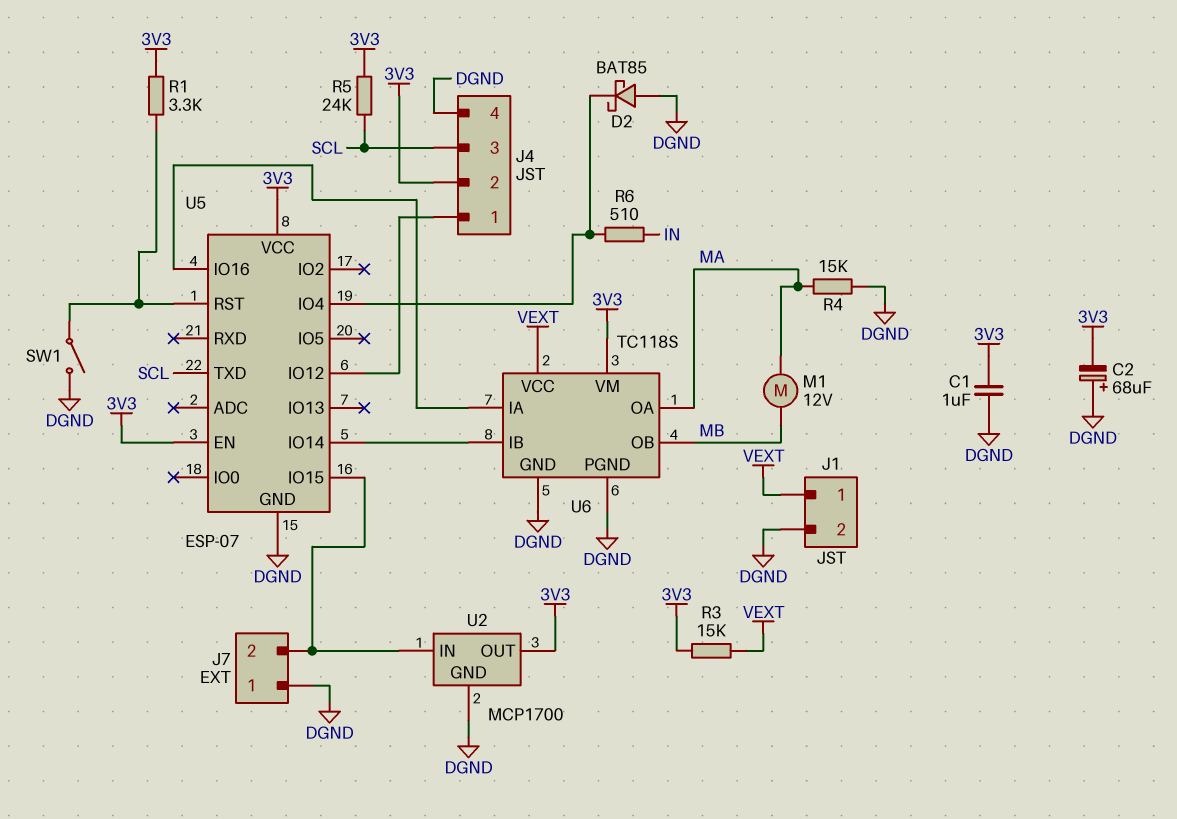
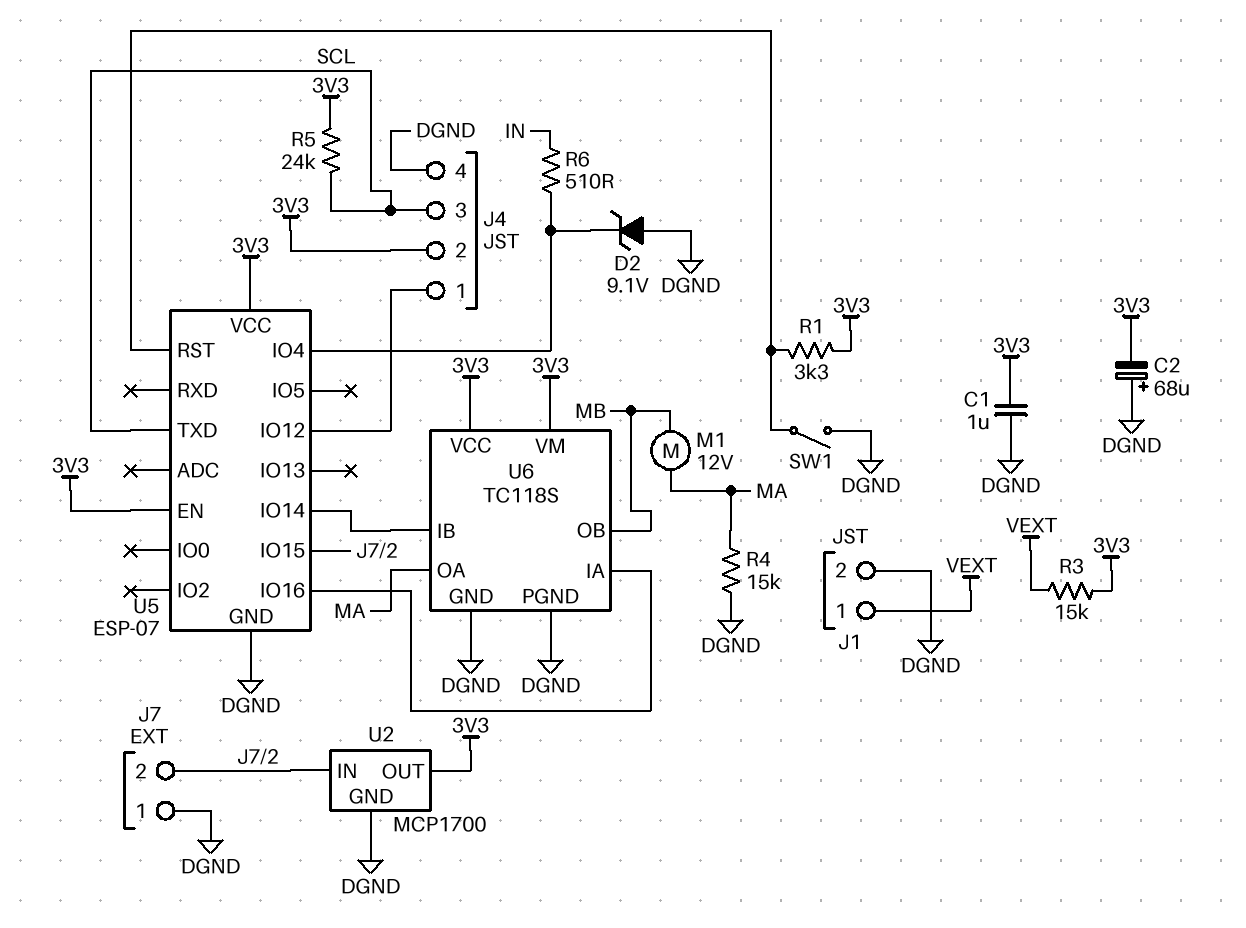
D2: schottky BAT85 (A DGND, K U5/IO4) -> zener 9.1V (A DGND, K U5/IO4)
U6 pin VCC: VEXT -> 3V3

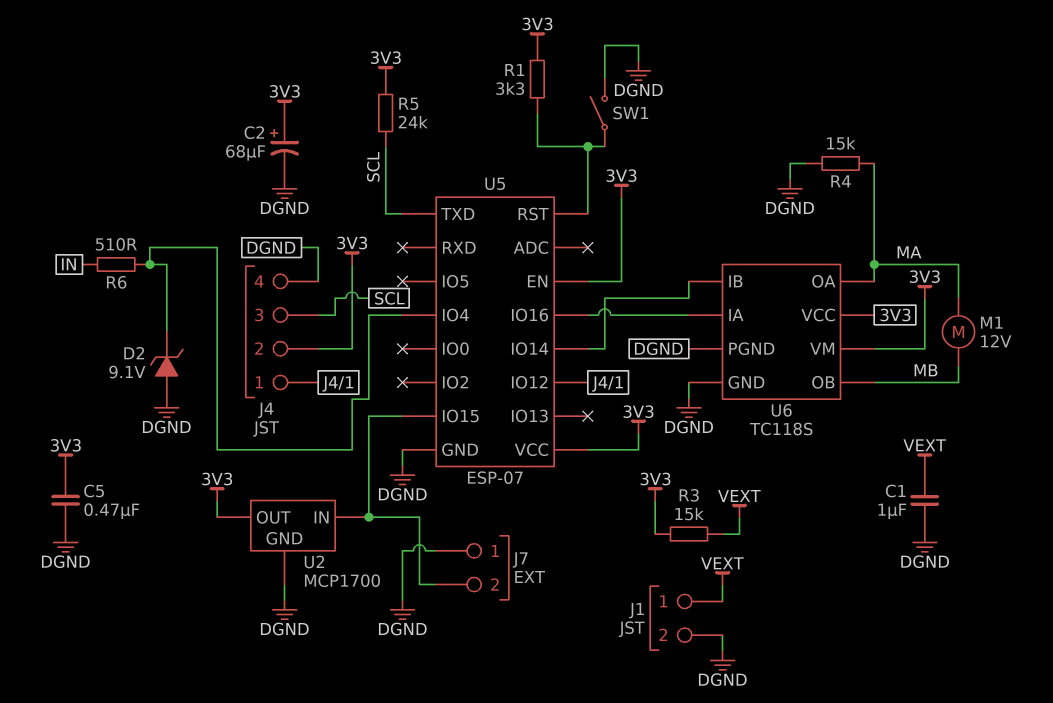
C1: 1uF (3V3, DGND) -> 1uF (DGND, VEXT)
C2: 68uF (plus DGND, minus 3V3) -> 68uF (plus 3V3, minus DGND)
C5: none -> 470nF (3V3, DGND)

